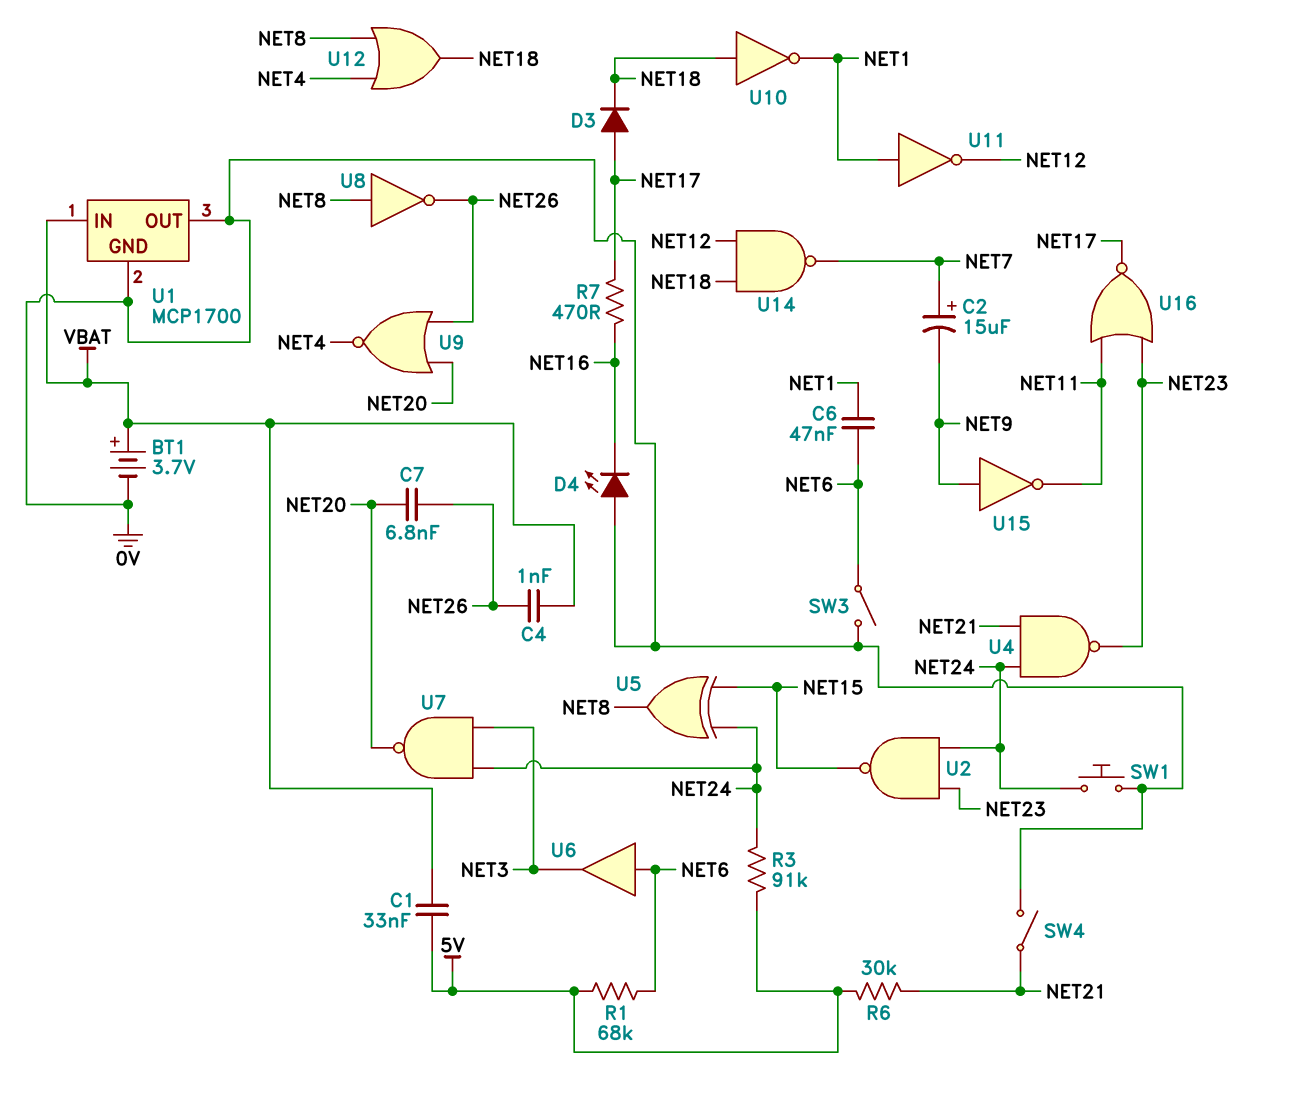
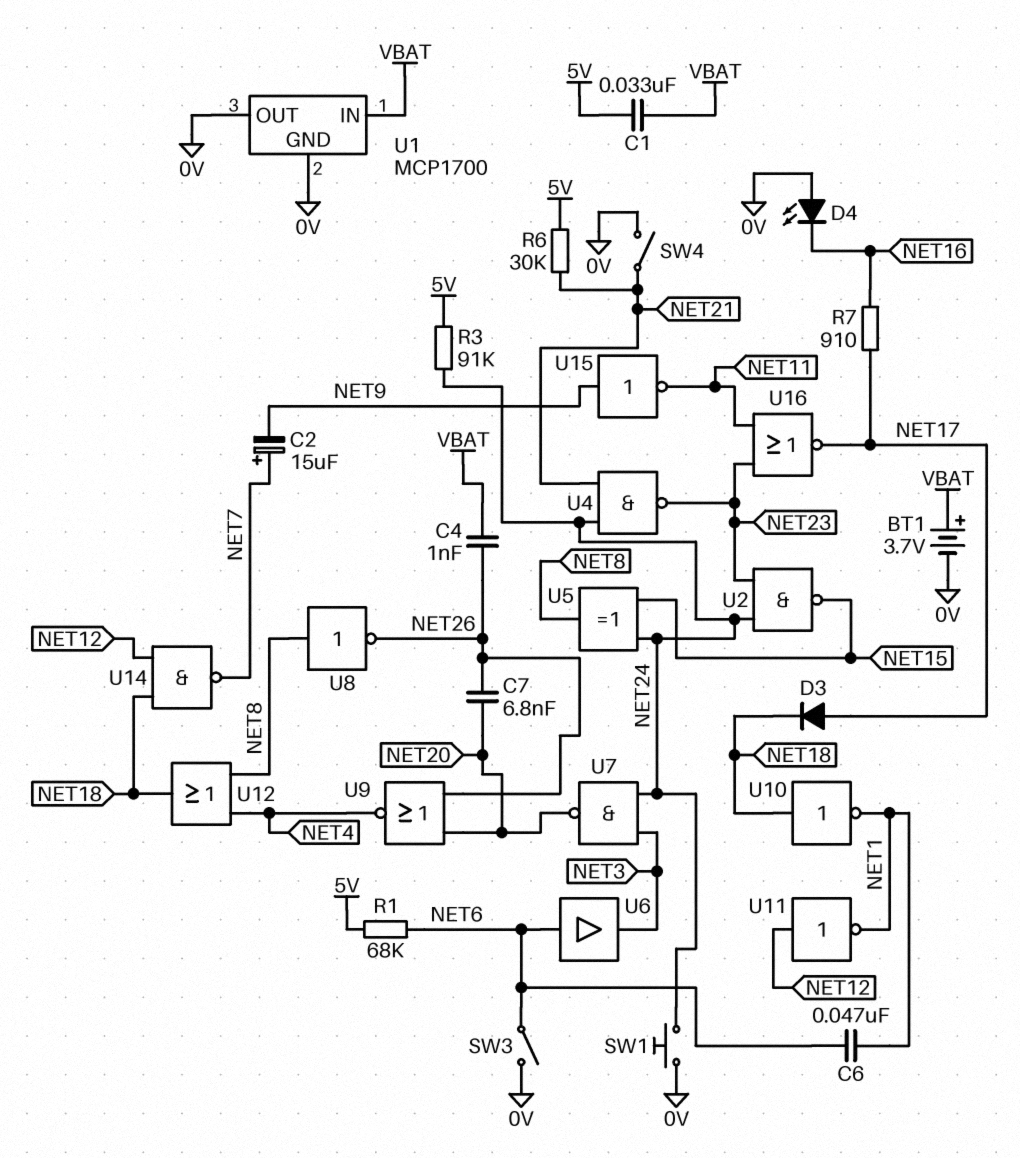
R7: 470 (NET16, NET17) -> 910 (NET16, NET17)
U11: NOT (in NET1, out NET12) -> NOT (in NET12, out NET1)

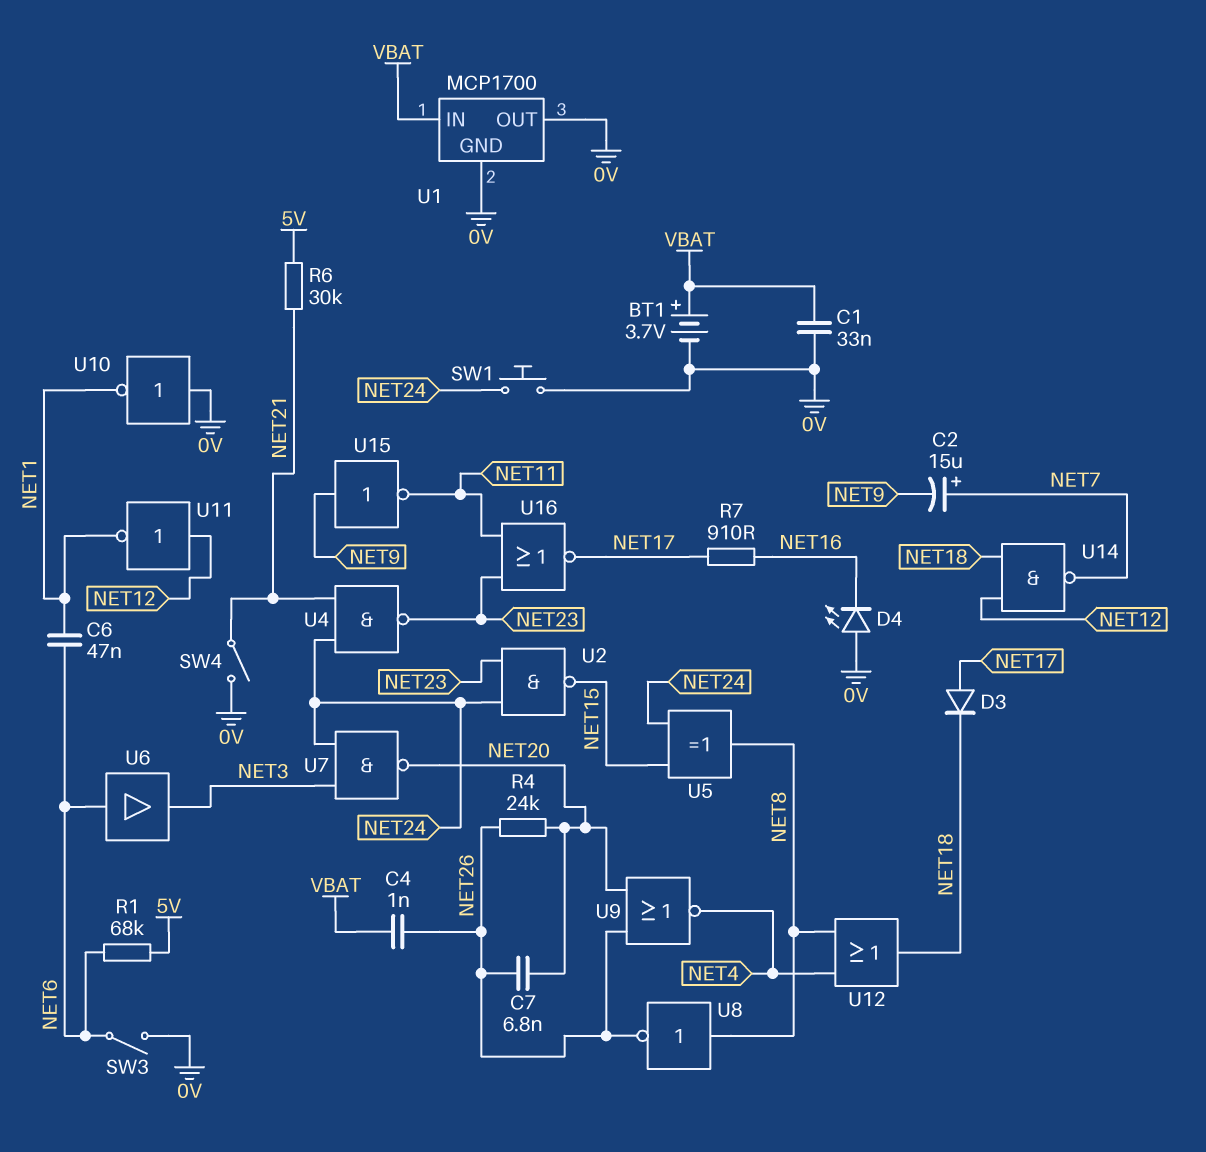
C1: 33nF (5V, VBAT) -> 33nF (0V, VBAT)
R3: 91k (5V, NET24) -> none
R4: none -> 24k (NET20, NET26)
U10: NOT (in NET18, out NET1) -> NOT (in 0V, out NET1)

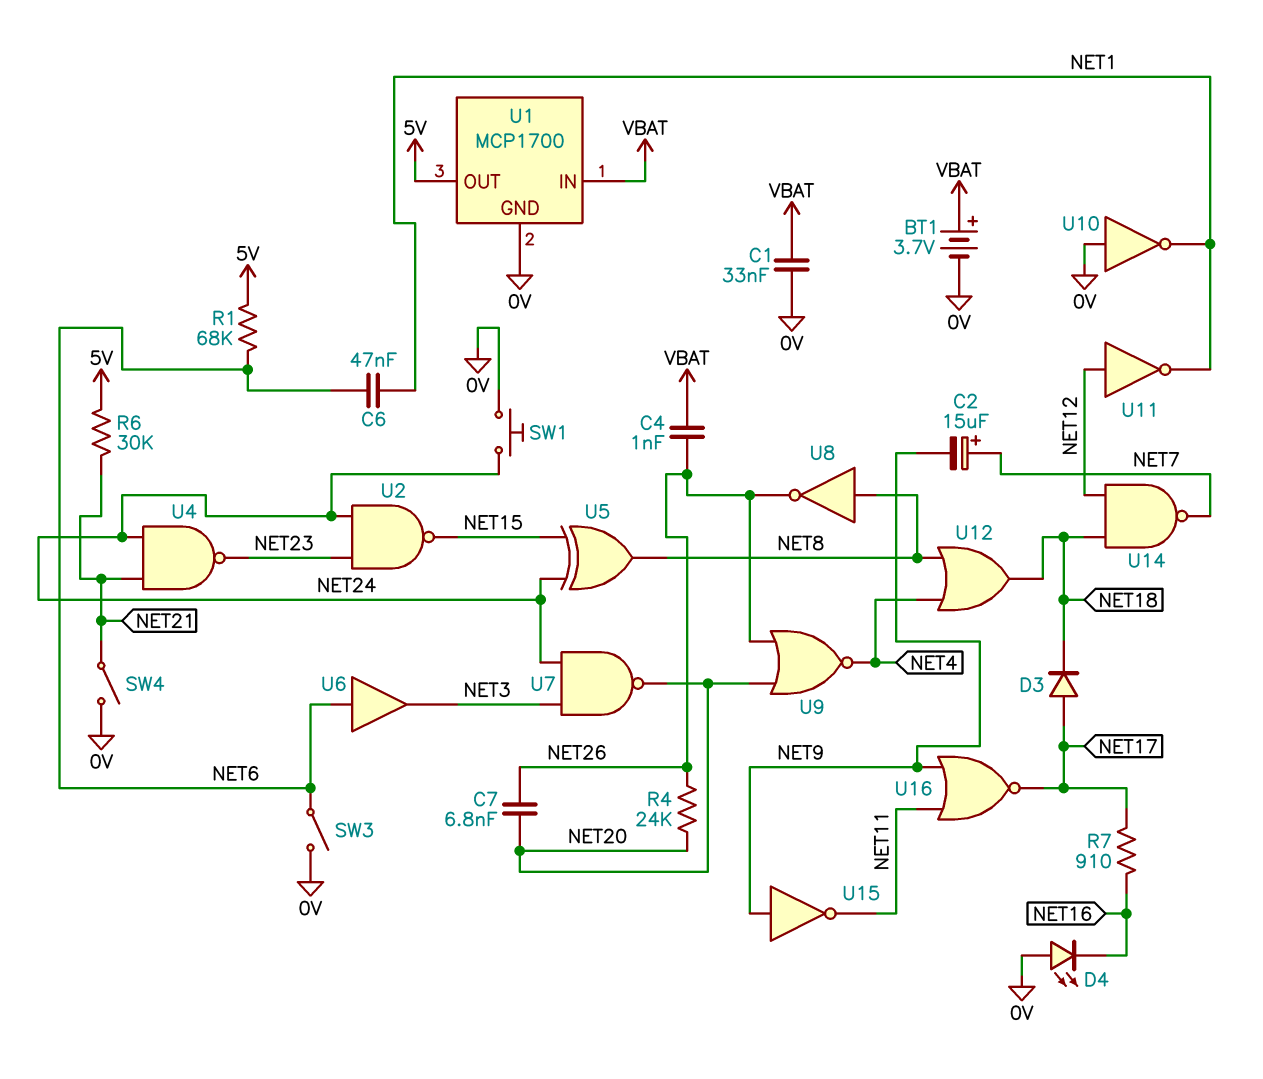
U1 pin OUT: 0V -> 5V
U16: NOR (in NET11, in NET23, out NET17) -> NOR (in NET9, in NET11, out NET17)

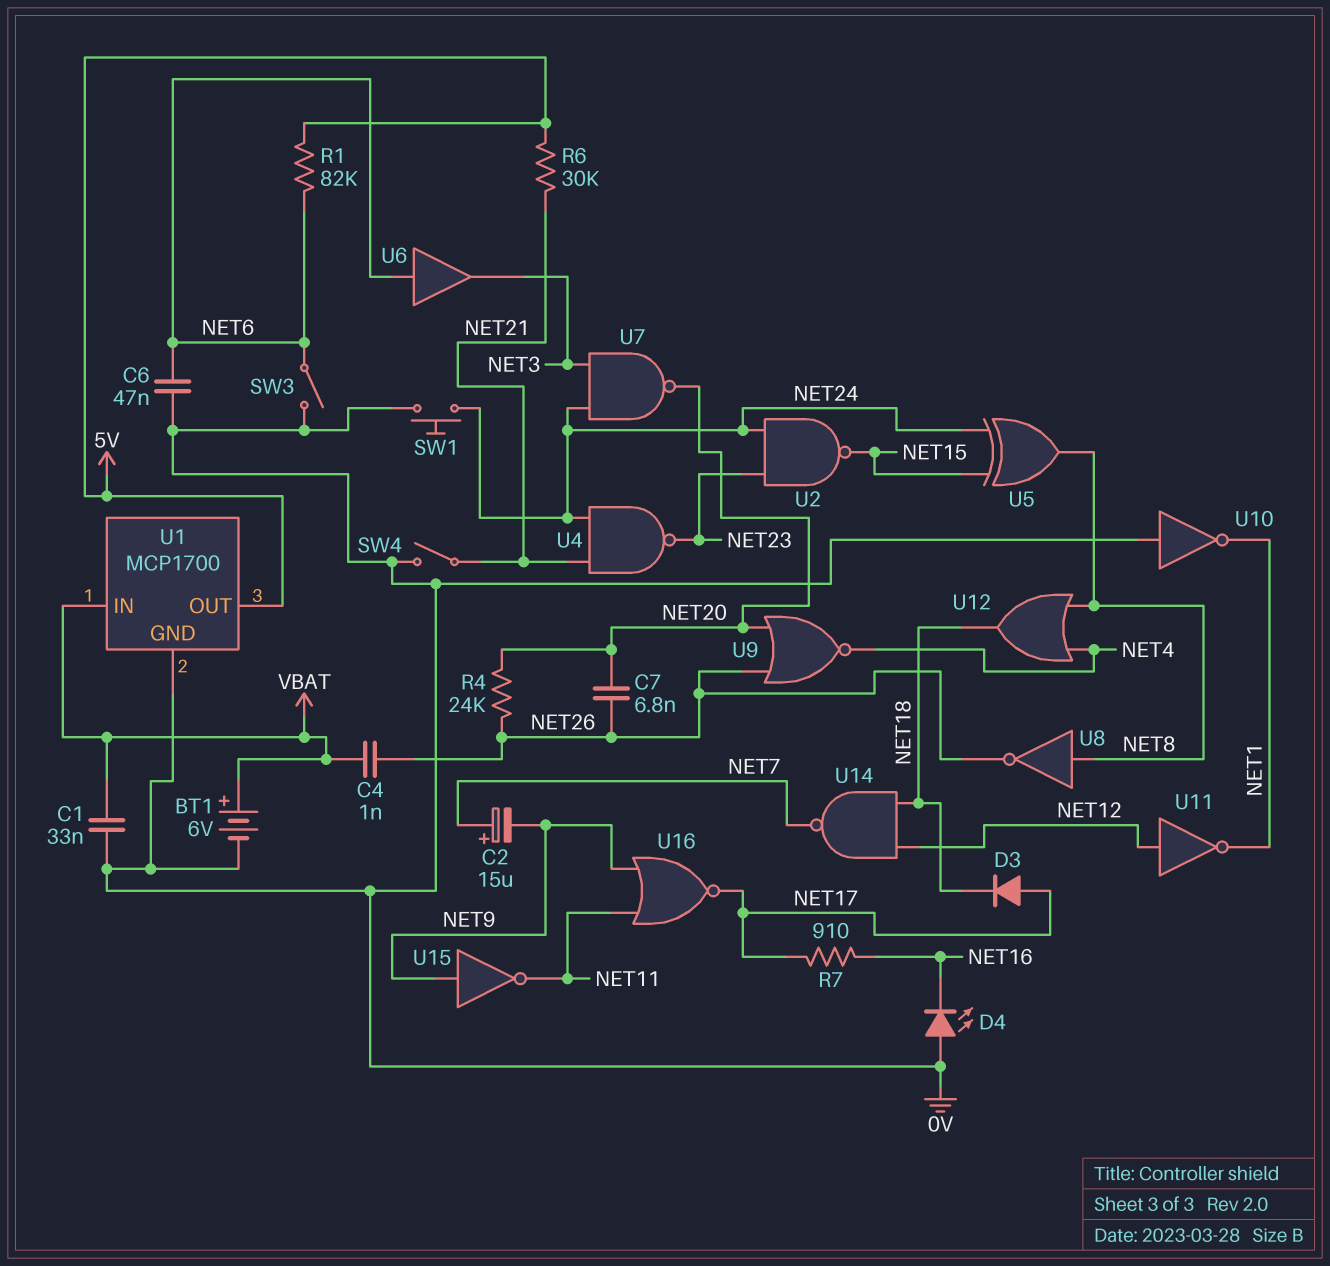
BT1: 3.7V (plus VBAT, minus 0V) -> 6V (plus VBAT, minus 0V)
C6: 47nF (NET1, NET6) -> 47nF (0V, NET6)
R1: 68k (5V, NET6) -> 82k (5V, NET6)

